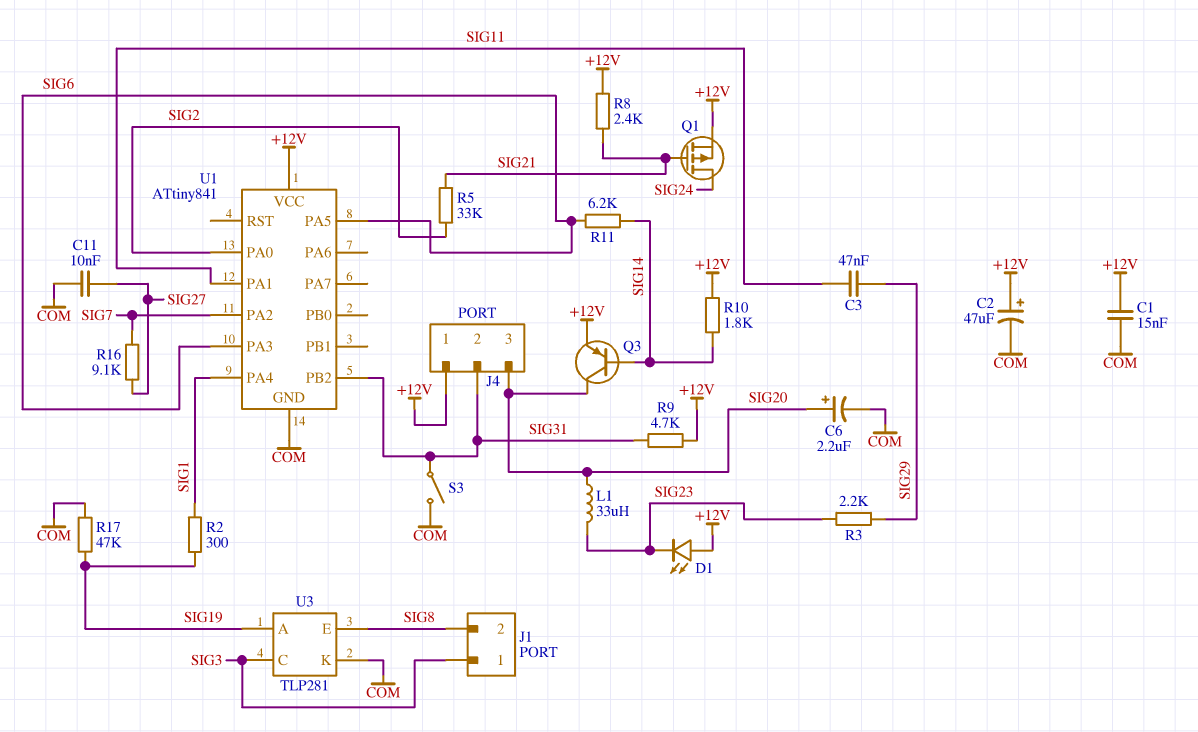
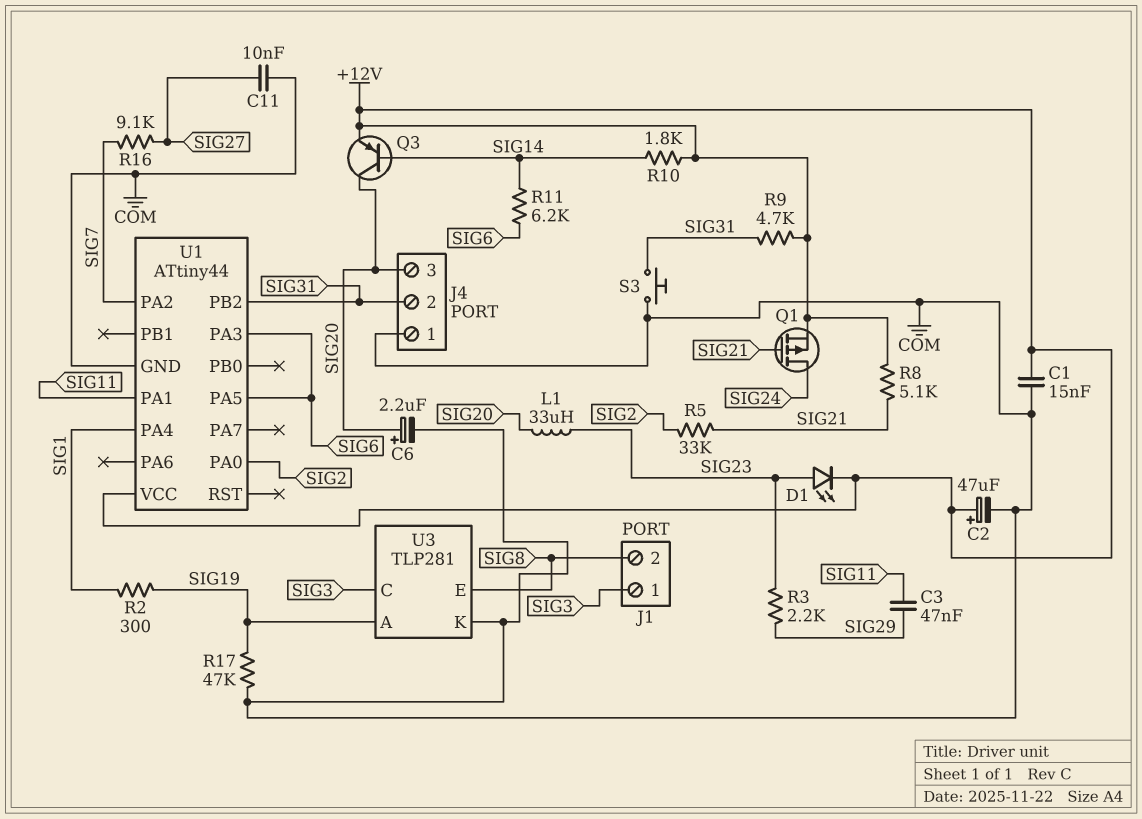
D1: LED (A +12V, K SIG23) -> LED (A SIG23, K +12V)
J4 pin 1: +12V -> COM
R8: 2.4k (+12V, SIG21) -> 5.1k (+12V, SIG21)
S3: switch (COM, SIG31) -> button (COM, SIG31)
U1: ATtiny841 -> ATtiny44

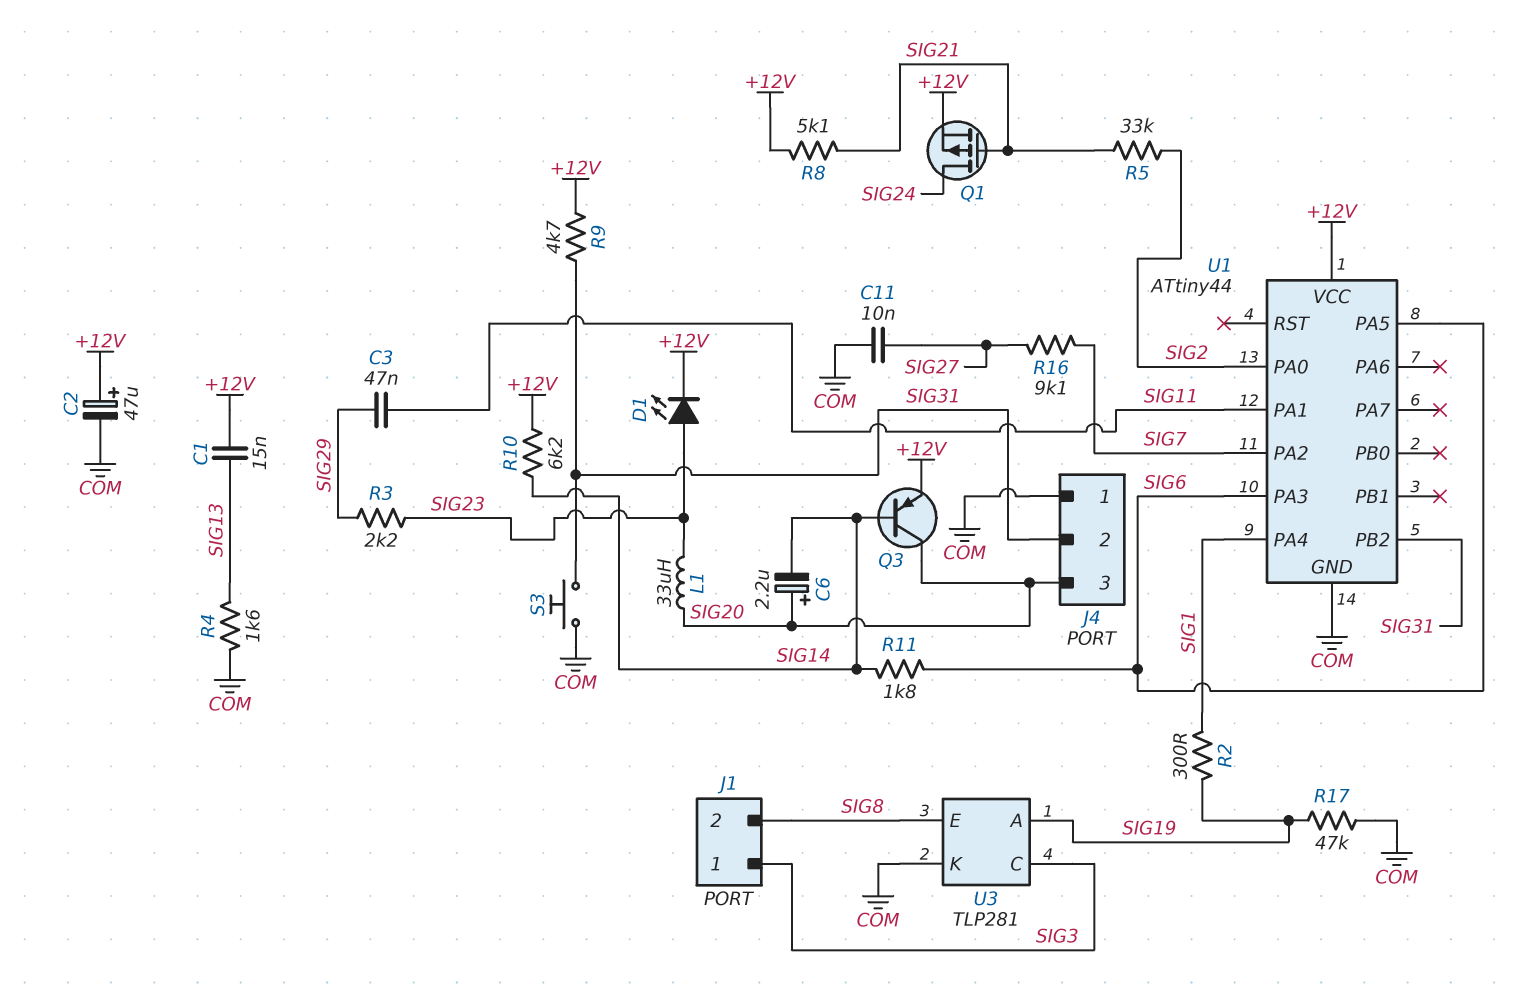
C1: 15nF (+12V, COM) -> 15nF (+12V, SIG13)
C6: 2.2uF (plus SIG20, minus COM) -> 2.2uF (plus SIG20, minus SIG14)
R4: none -> 1.6k (COM, SIG13)
R10: 1.8k (+12V, SIG14) -> 6.2k (+12V, SIG14)
R11: 6.2k (SIG6, SIG14) -> 1.8k (SIG6, SIG14)

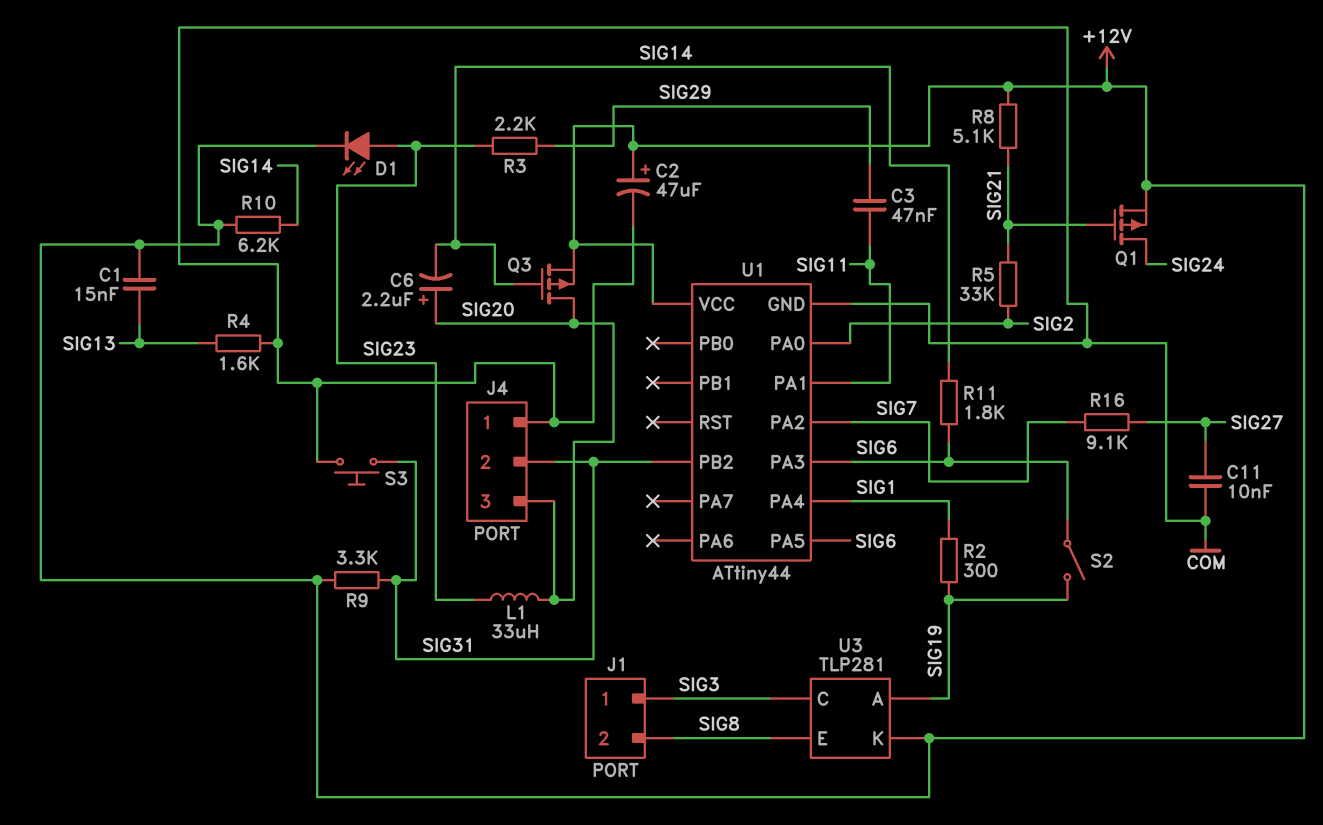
Q3: PNP (B SIG14, C SIG20, E +12V) -> PMOS (G SIG14, D SIG20, S +12V)
R9: 4.7k (+12V, SIG31) -> 3.3k (+12V, SIG31)
R17: 47k (COM, SIG19) -> none
S2: none -> switch (SIG6, SIG19)
U3 pin K: COM -> +12V

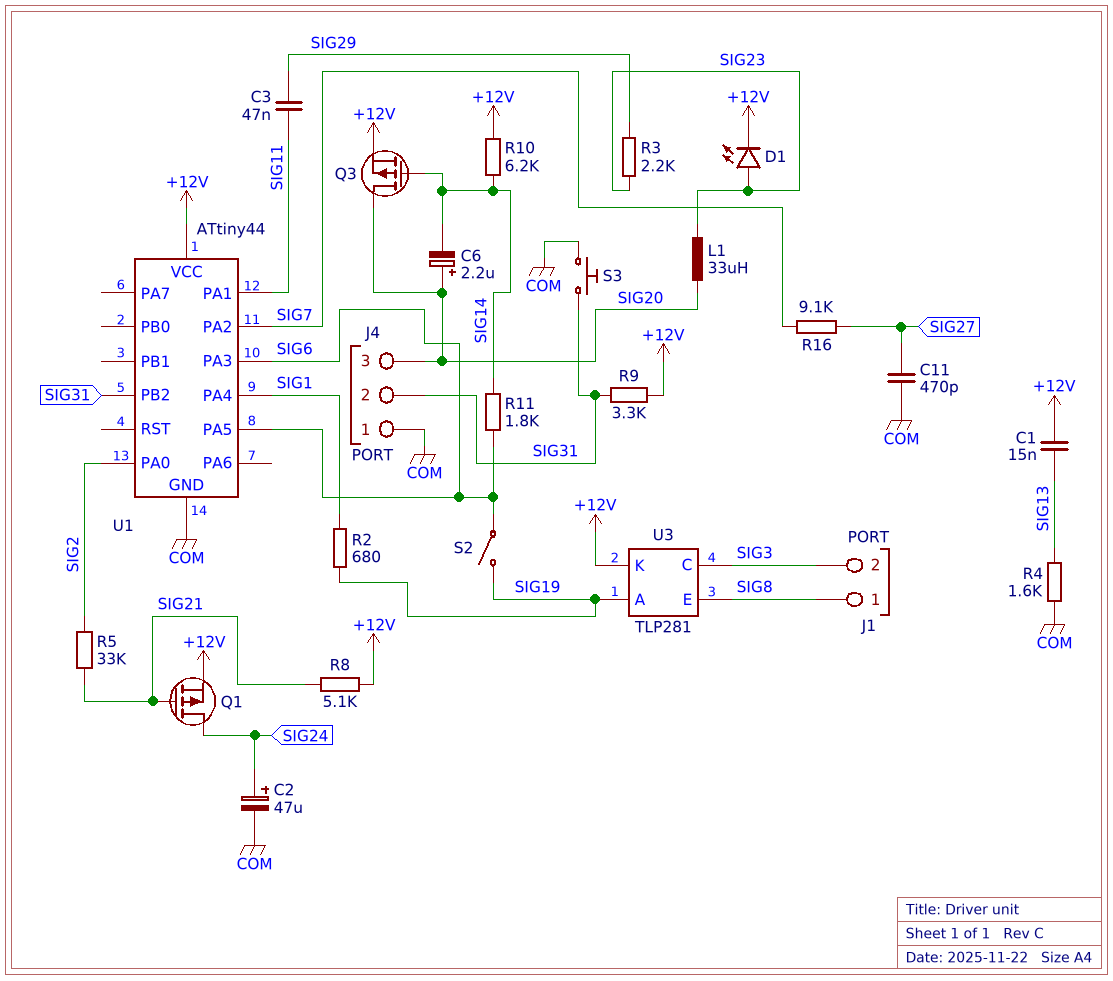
C2: 47uF (plus +12V, minus COM) -> 47uF (plus SIG24, minus COM)
C11: 10nF (COM, SIG27) -> 470pF (COM, SIG27)
J1 pin 1: SIG3 -> SIG8
J1 pin 2: SIG8 -> SIG3
R2: 300 (SIG1, SIG19) -> 680 (SIG1, SIG19)

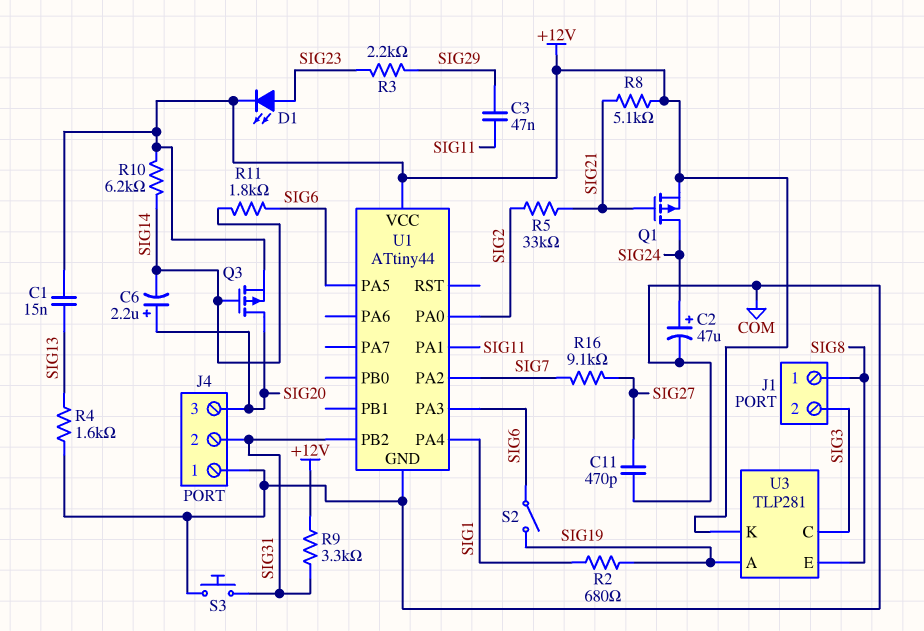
L1: 33uH (SIG20, SIG23) -> none

